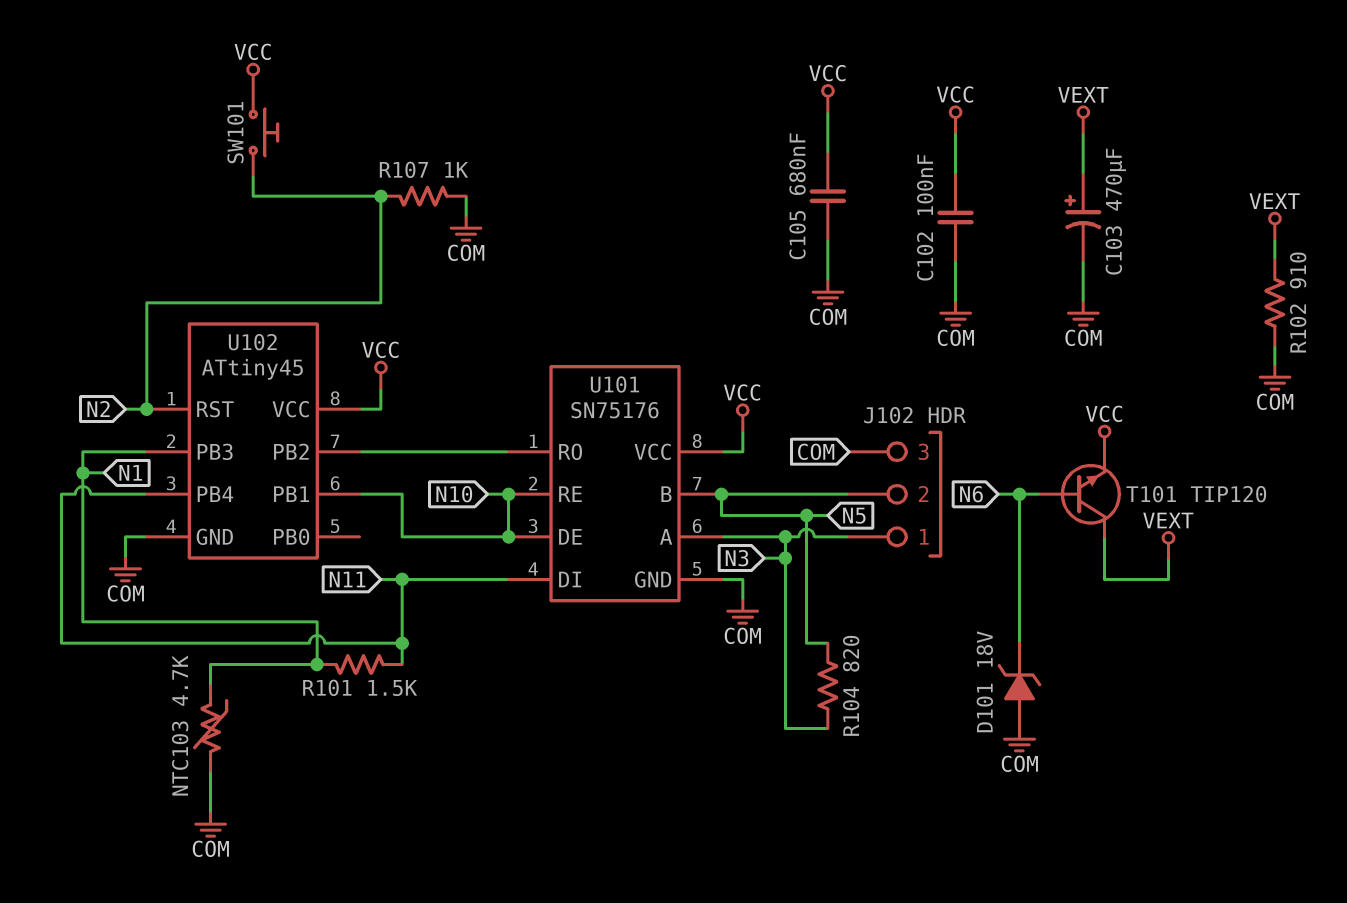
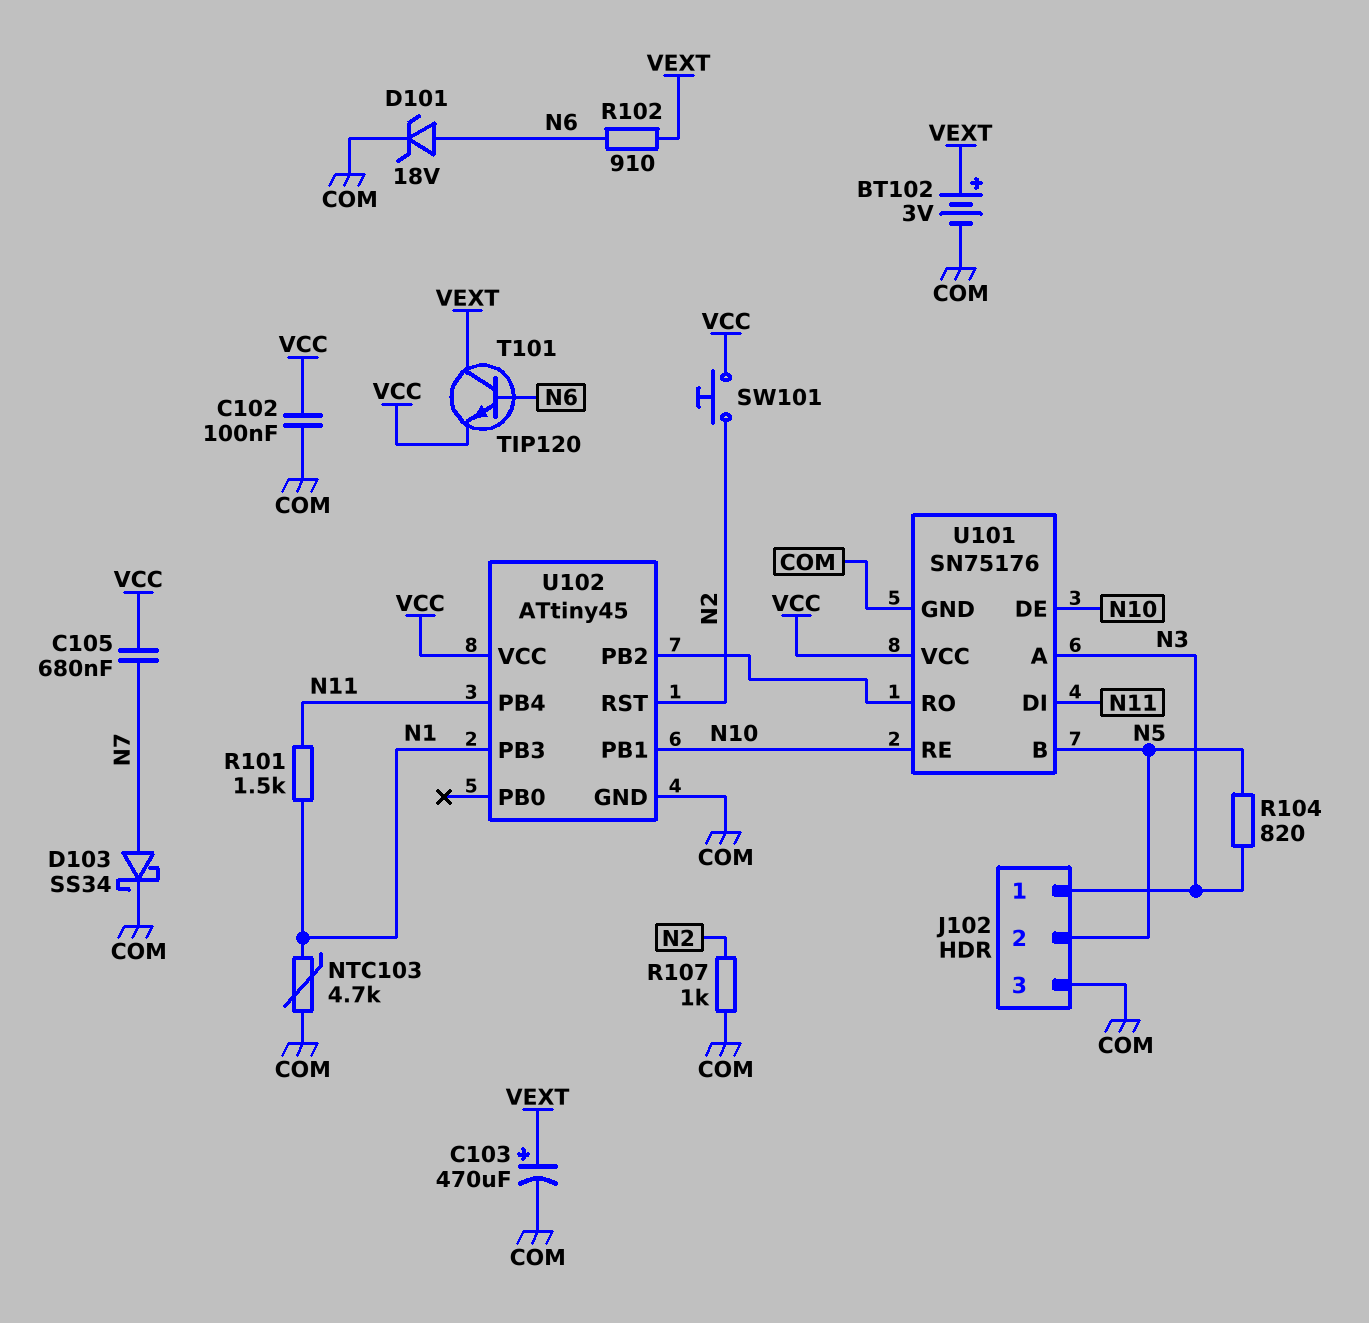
BT102: none -> 3V (plus VEXT, minus COM)
C105: 680nF (COM, VCC) -> 680nF (N7, VCC)
D101: zener 18V (A COM, K N6) -> zener 18V (A N6, K COM)
D103: none -> schottky SS34 (A N7, K COM)
R102: 910 (COM, VEXT) -> 910 (N6, VEXT)

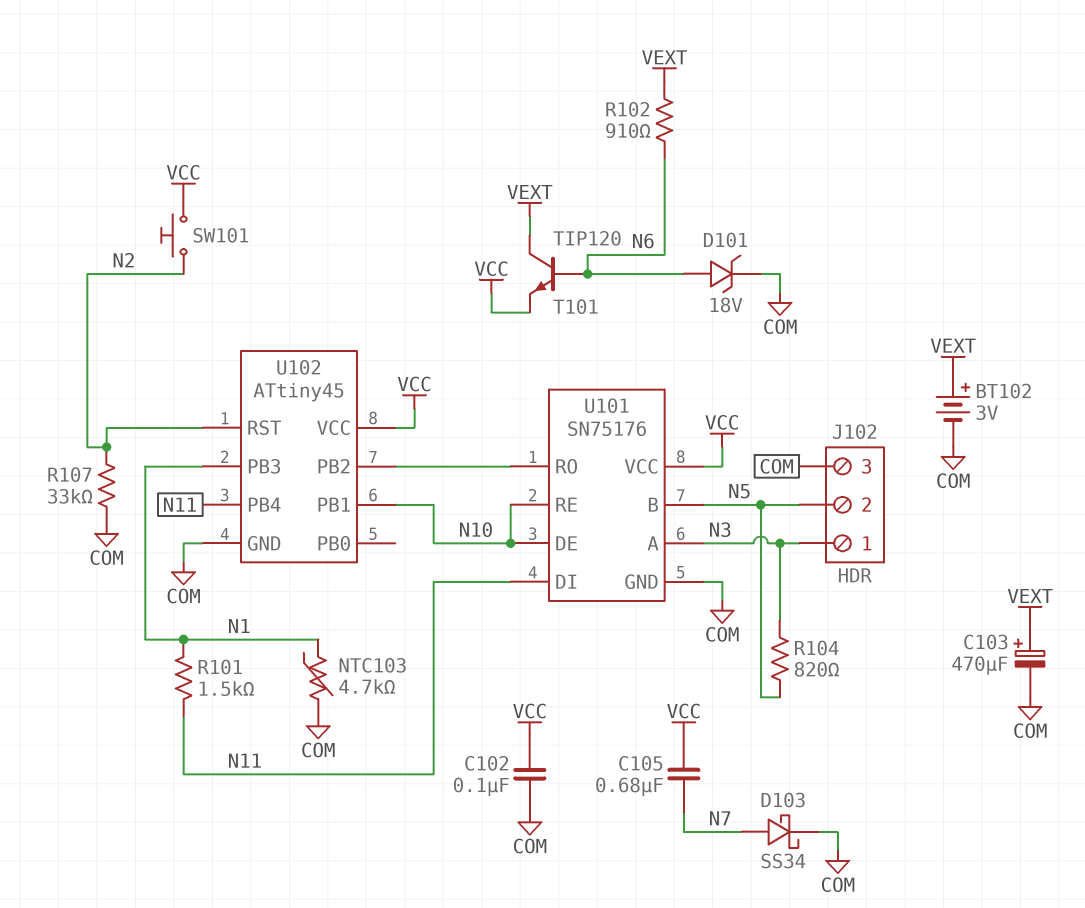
R107: 1k (COM, N2) -> 33k (COM, N2)

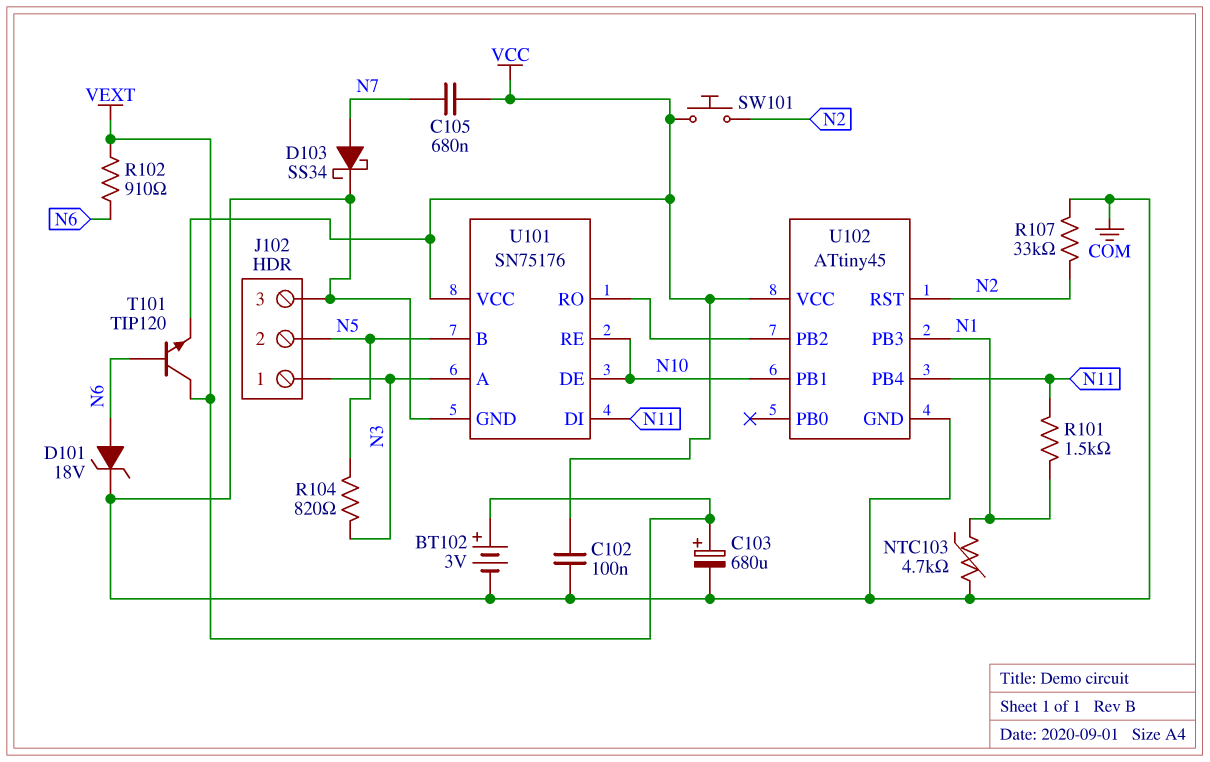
C103: 470uF (plus VEXT, minus COM) -> 680uF (plus VEXT, minus COM)

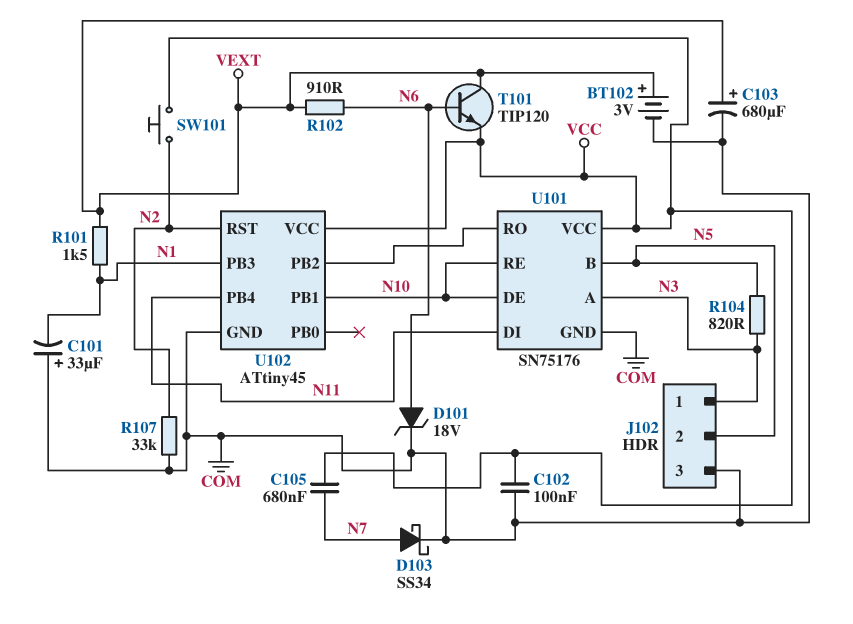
C101: none -> 33uF (plus COM, minus N1)
NTC103: 4.7k (COM, N1) -> none
R101: 1.5k (N1, N11) -> 1.5k (N1, VEXT)

